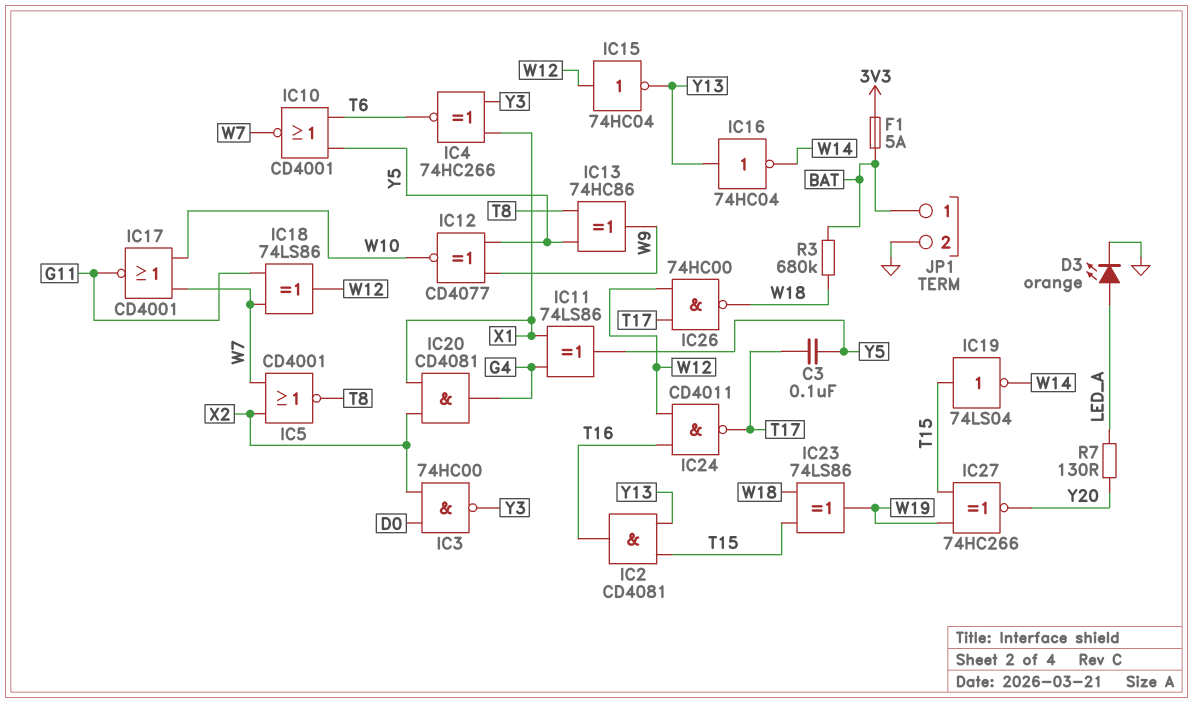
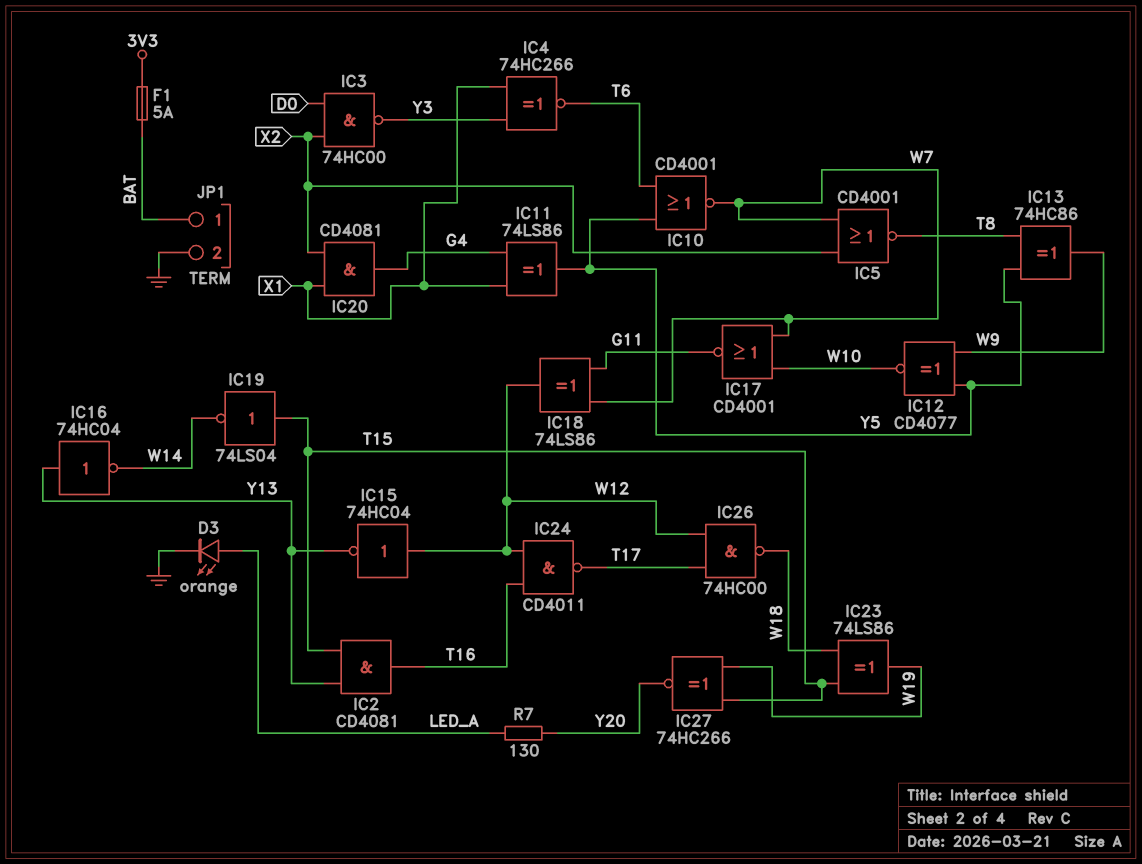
C3: 100nF (T17, Y5) -> none
R3: 680k (BAT, W18) -> none

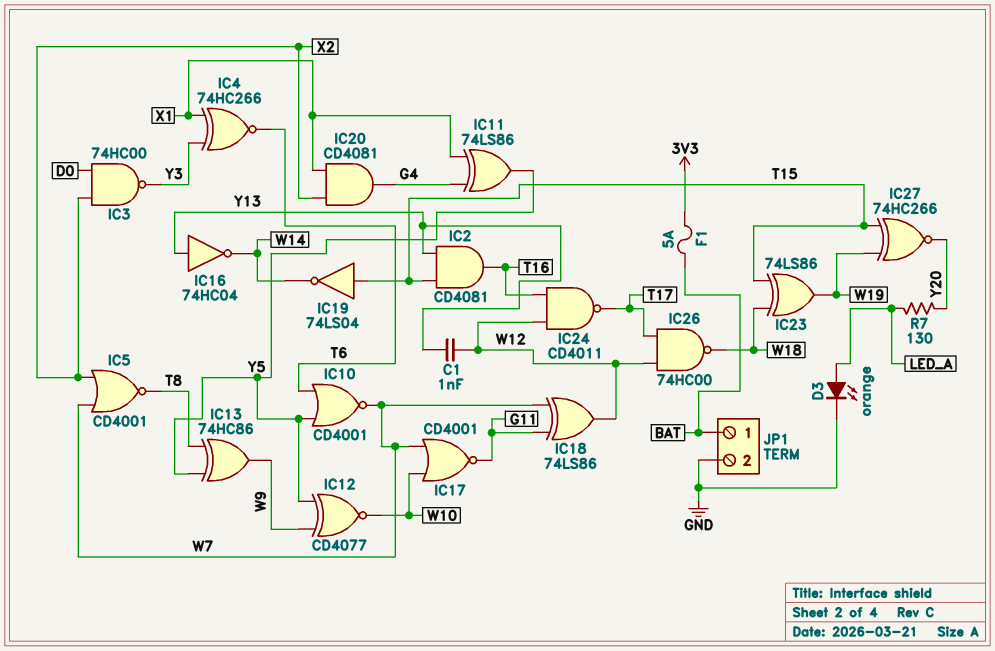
C1: none -> 1nF (W12, Y13)
IC15: NOT 74HC04 (in W12, out Y13) -> none

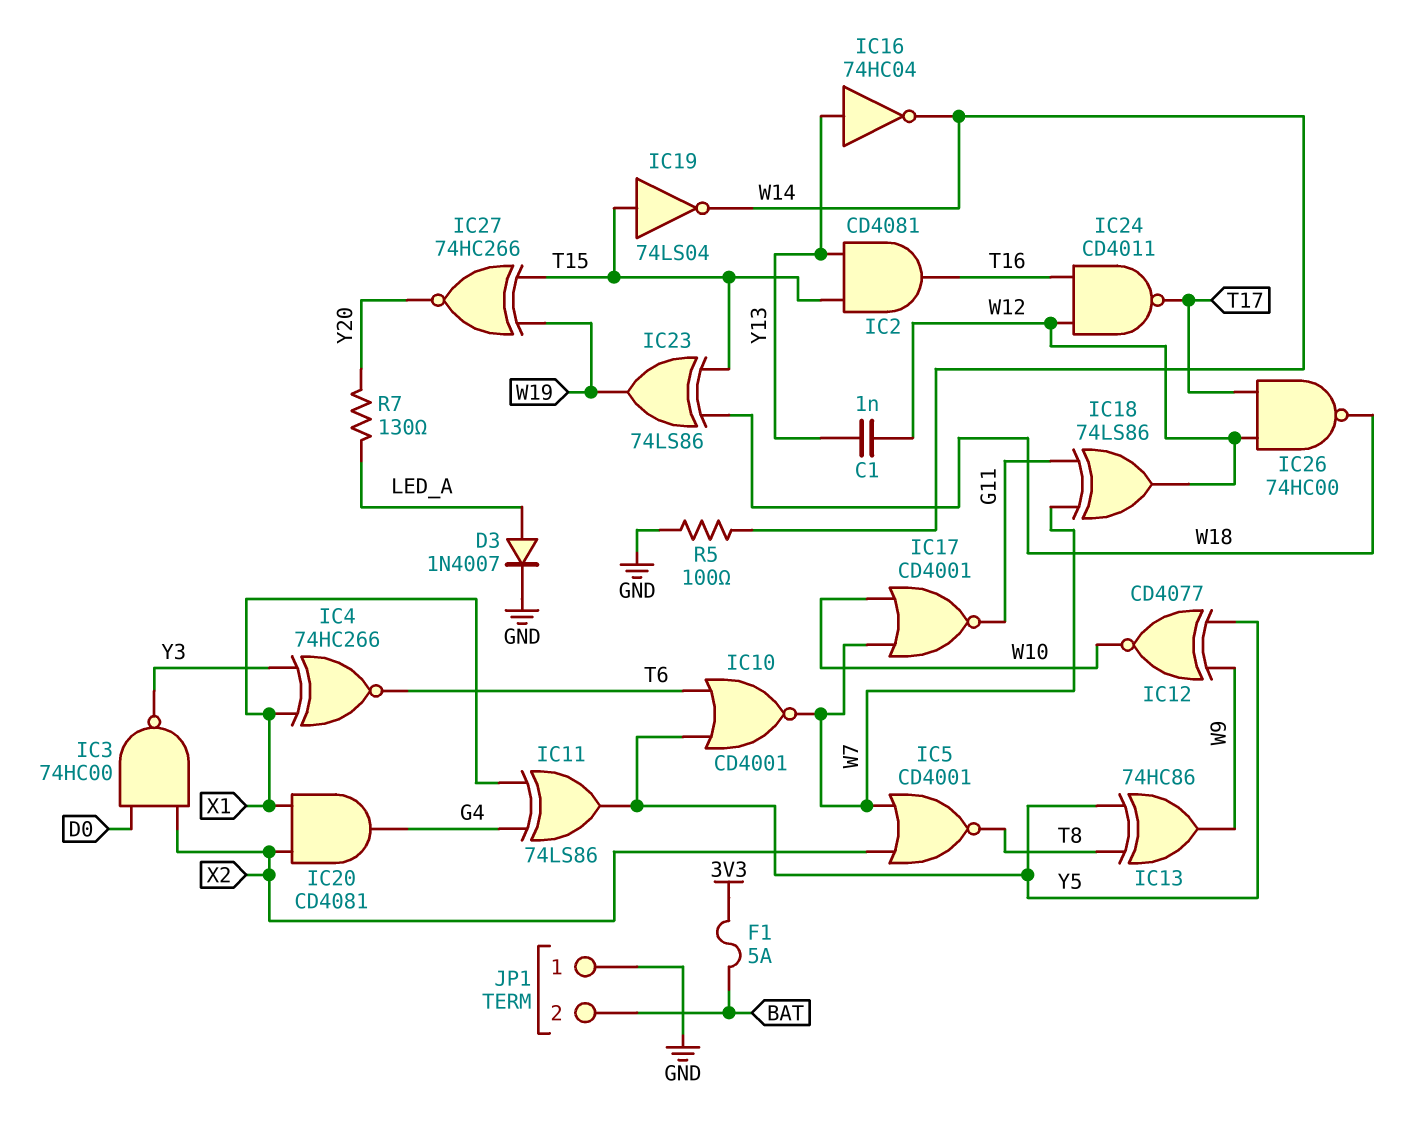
D3: LED orange (A LED_A, K GND) -> diode 1N4007 (A LED_A, K GND)
JP1 pin 1: BAT -> GND
JP1 pin 2: GND -> BAT
R5: none -> 100 (GND, W14)

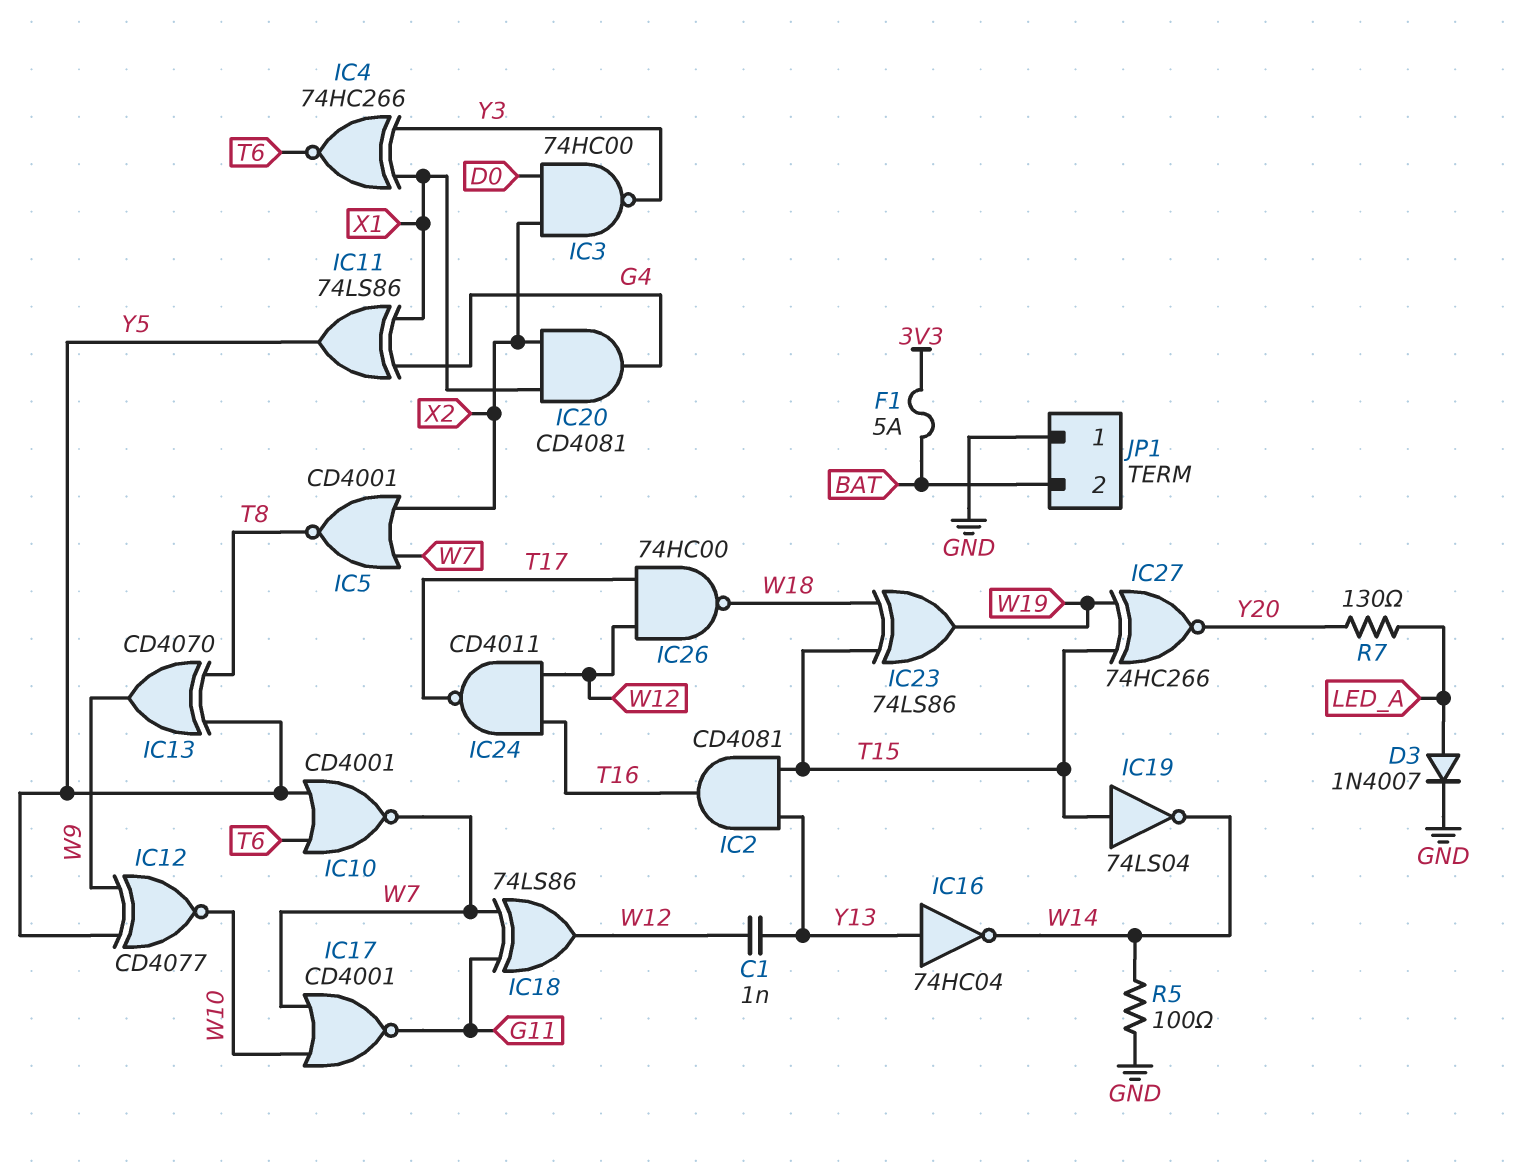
IC13: XOR 74HC86 (in T8, in Y5, out W9) -> XOR CD4070 (in T8, in Y5, out W9)

